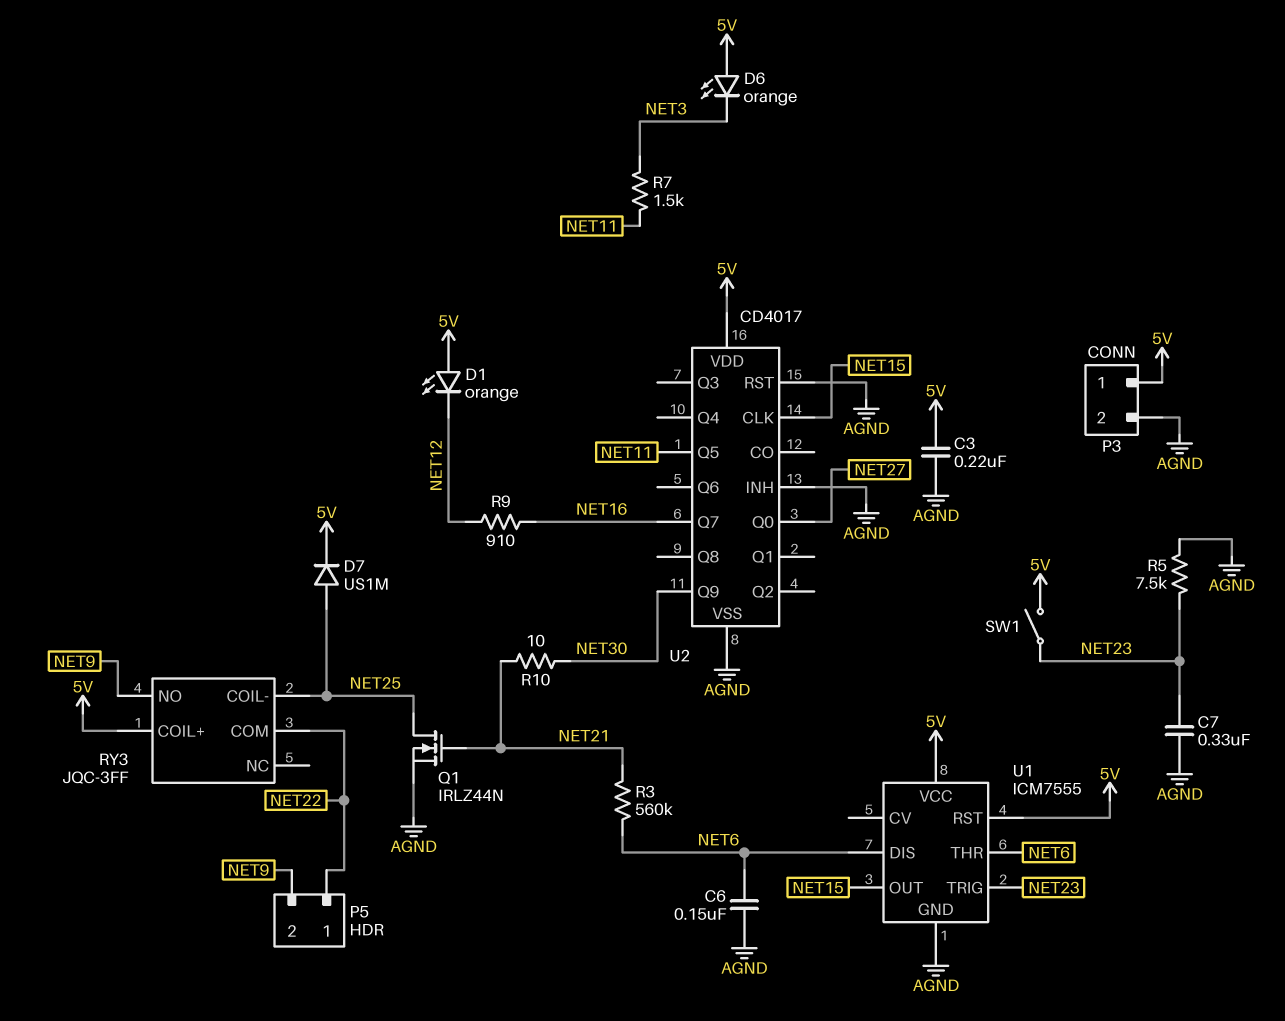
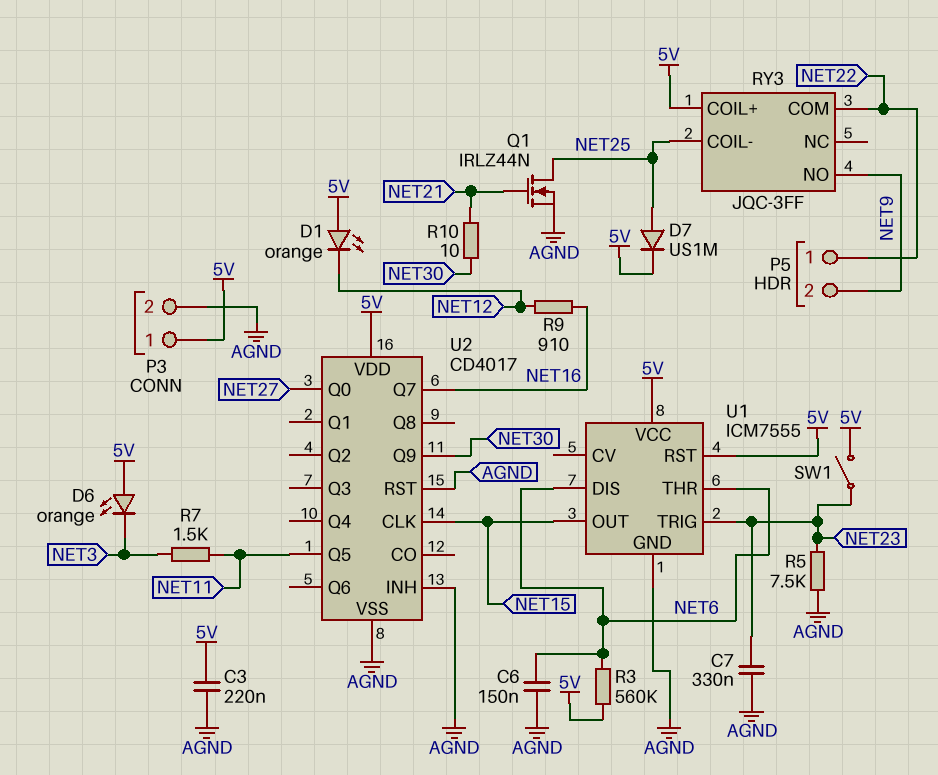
R3: 560k (NET6, NET21) -> 560k (5V, NET6)

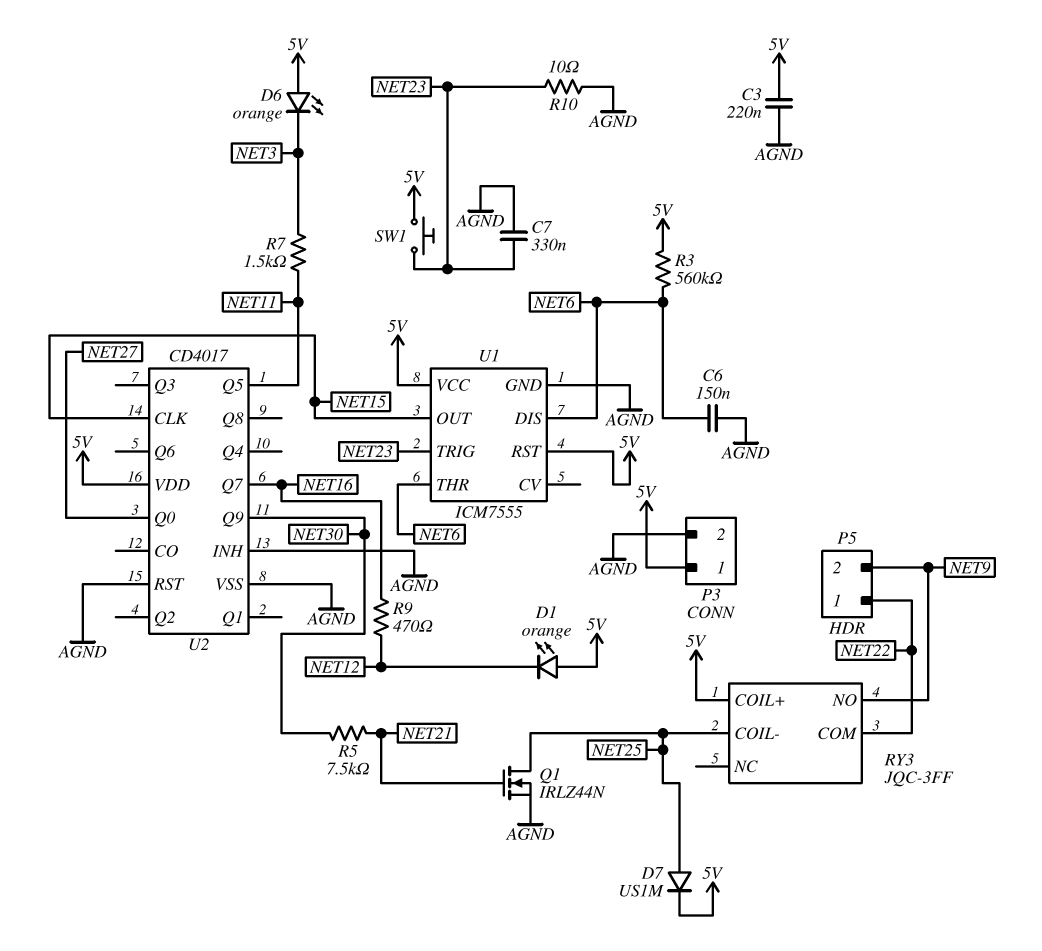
R5: 7.5k (AGND, NET23) -> 7.5k (NET21, NET30)
R9: 910 (NET12, NET16) -> 470 (NET12, NET16)
R10: 10 (NET21, NET30) -> 10 (AGND, NET23)
SW1: switch (5V, NET23) -> button (5V, NET23)

